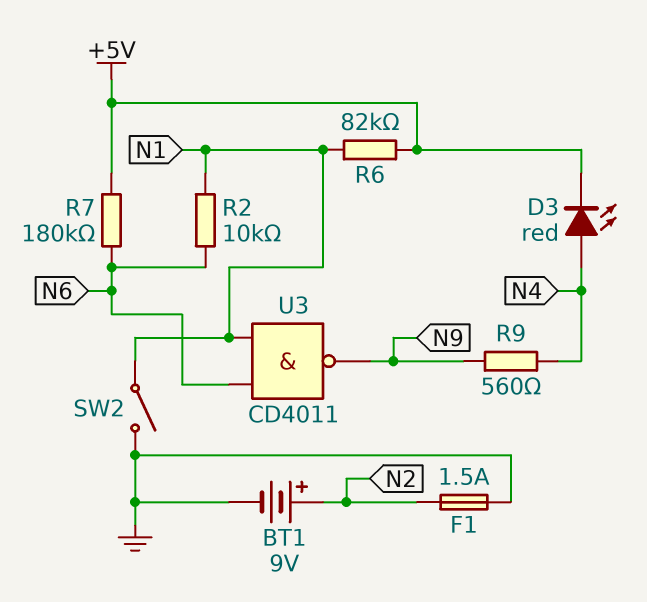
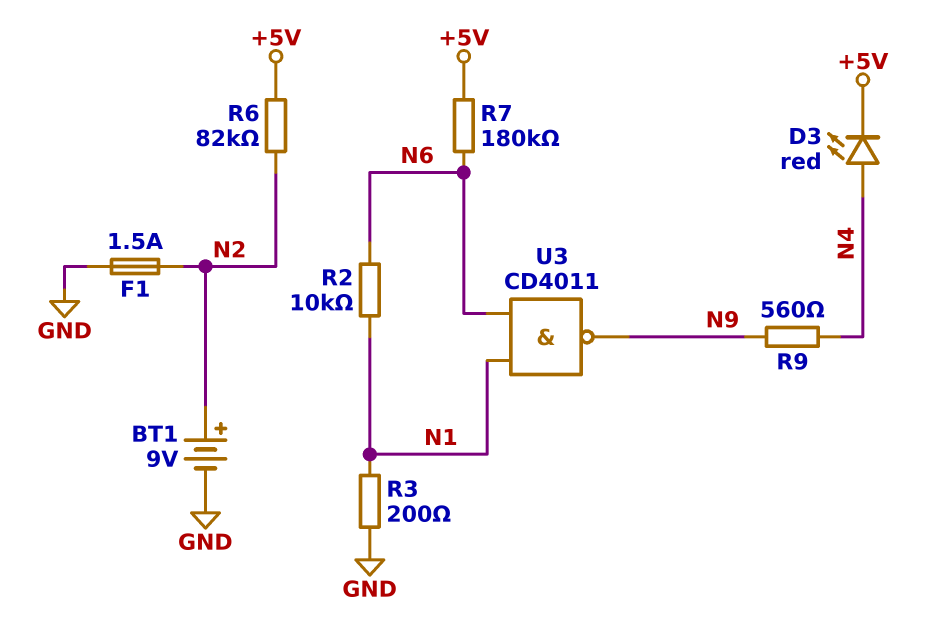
R3: none -> 200 (GND, N1)
R6: 82k (+5V, N1) -> 82k (+5V, N2)
SW2: switch (GND, N1) -> none

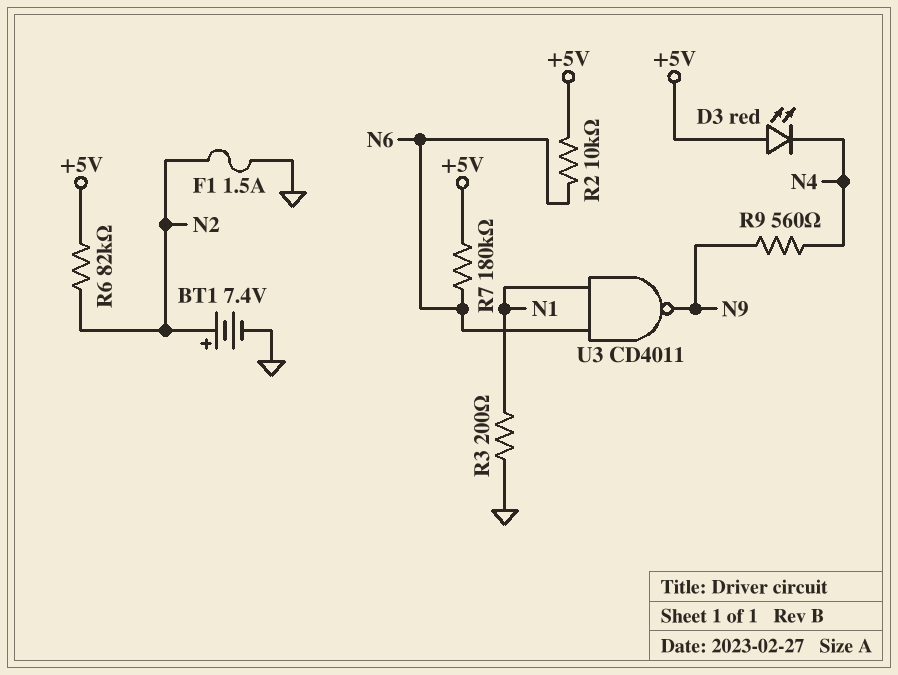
BT1: 9V (plus N2, minus GND) -> 7.4V (plus N2, minus GND)
D3: LED red (A N4, K +5V) -> LED red (A +5V, K N4)
R2: 10k (N1, N6) -> 10k (+5V, N6)

